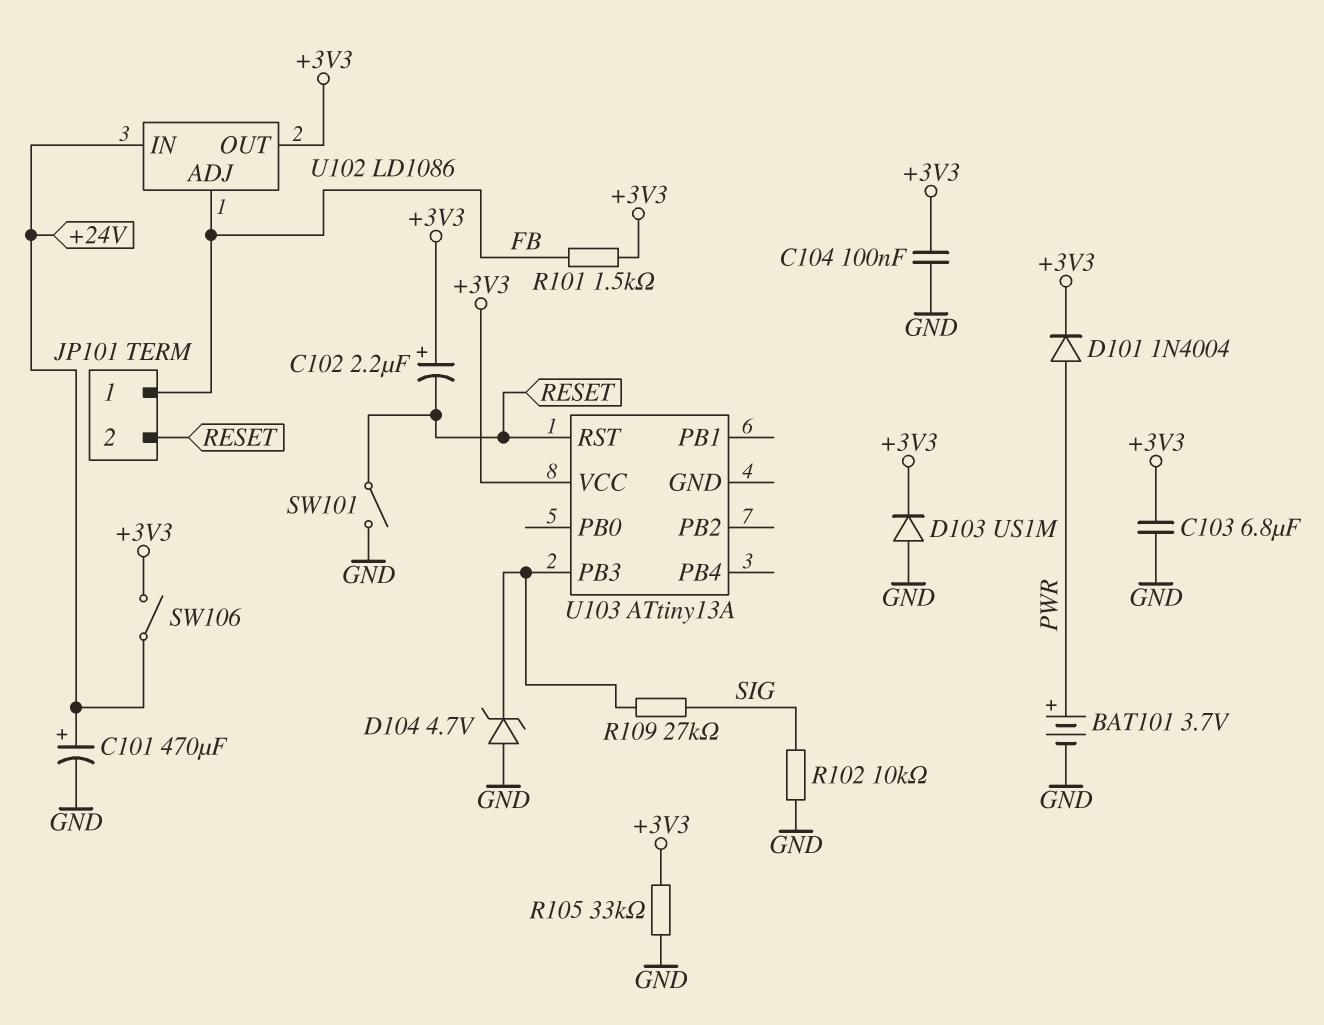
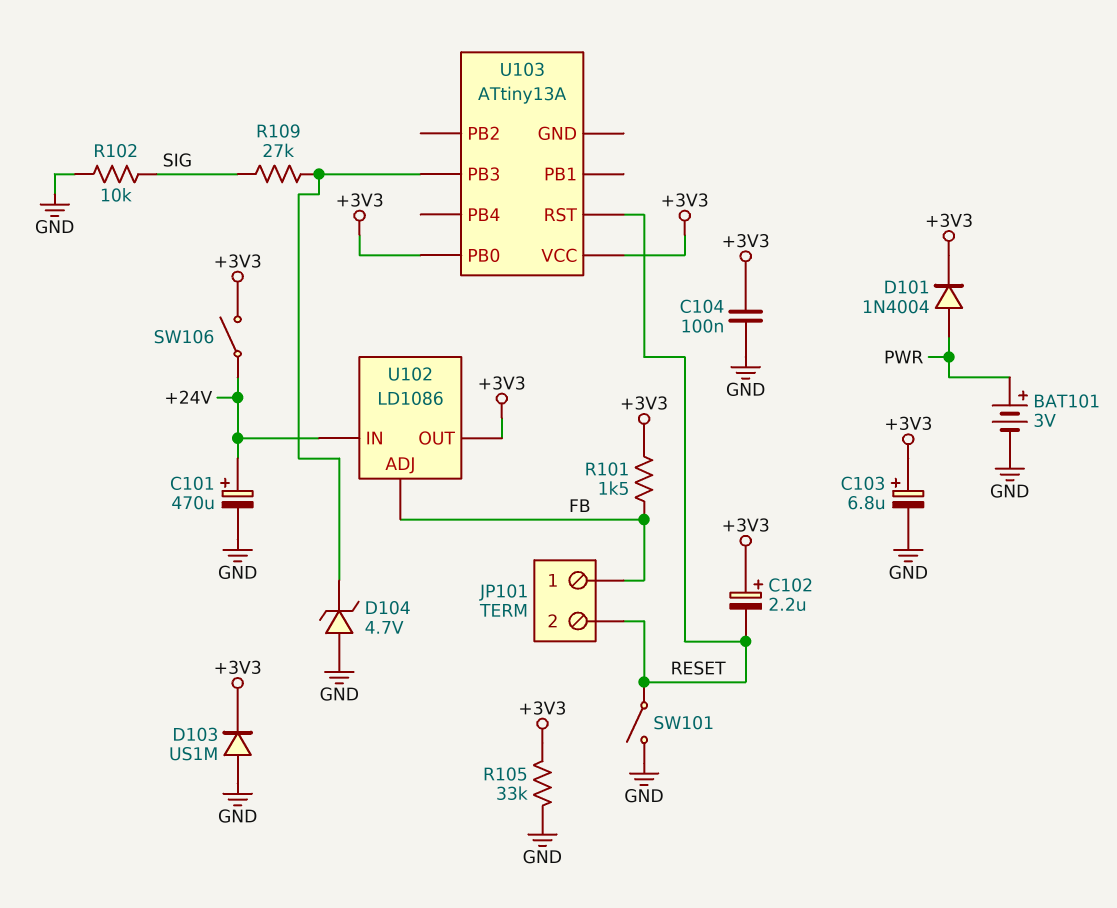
BAT101: 3.7V (plus PWR, minus GND) -> 3V (plus PWR, minus GND)
C103: 6.8uF (+3V3, GND) -> 6.8uF (plus +3V3, minus GND)
U103 pin PB0: none -> +3V3

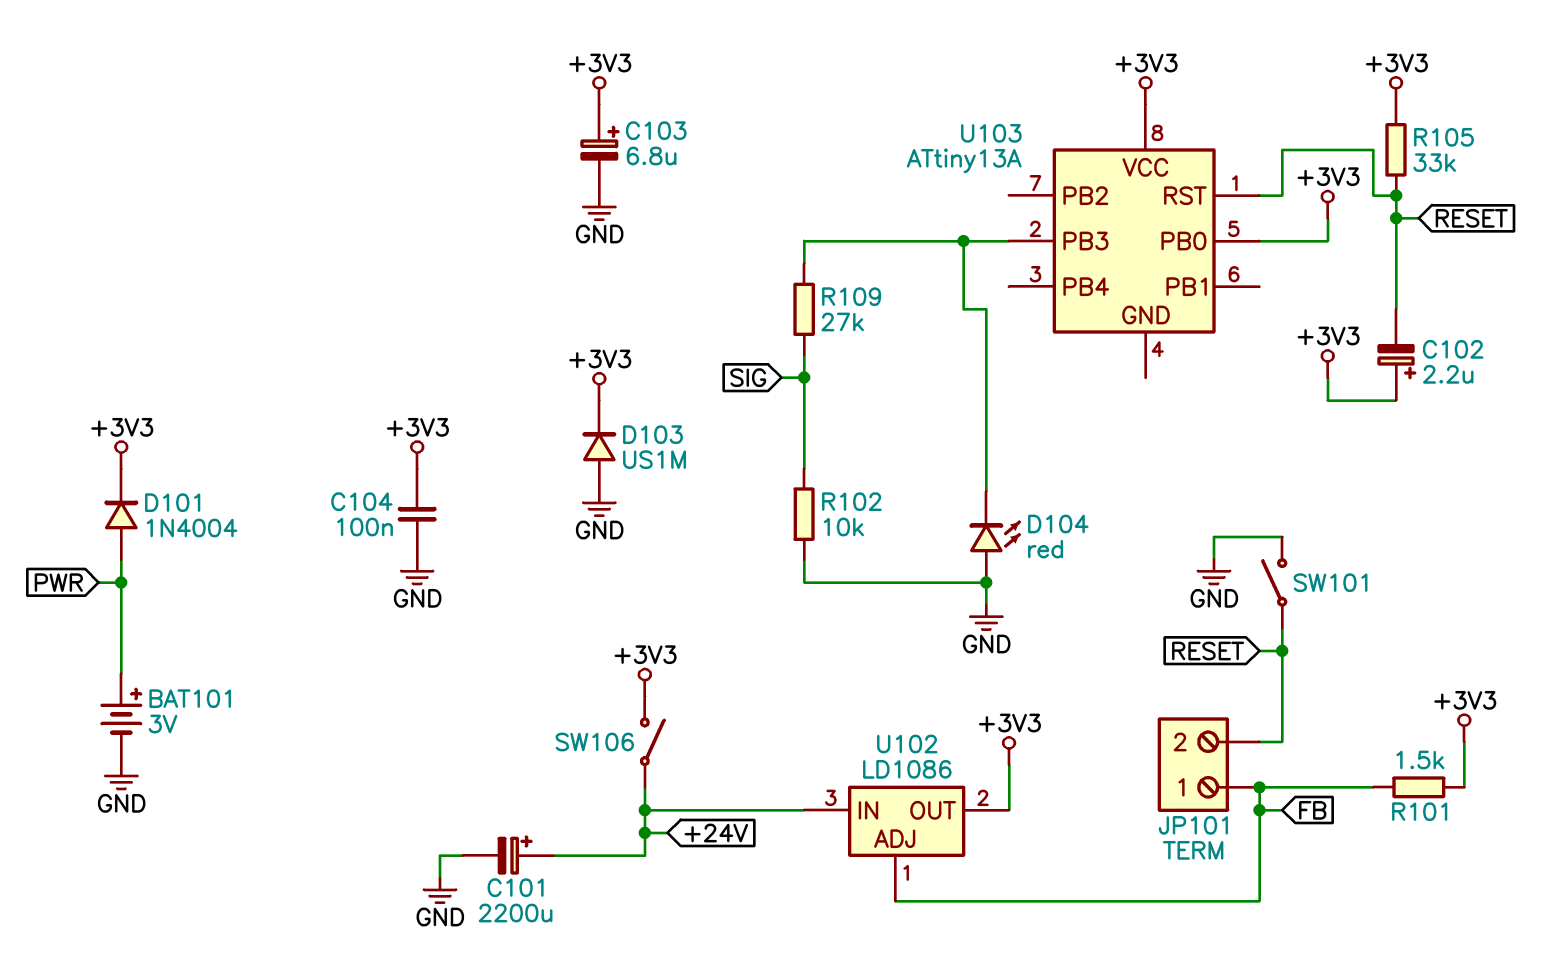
C101: 470uF (plus +24V, minus GND) -> 2200uF (plus +24V, minus GND)
D104: zener 4.7V (A GND, K U103/PB3) -> LED red (A GND, K U103/PB3)
R105: 33k (+3V3, GND) -> 33k (+3V3, RESET)

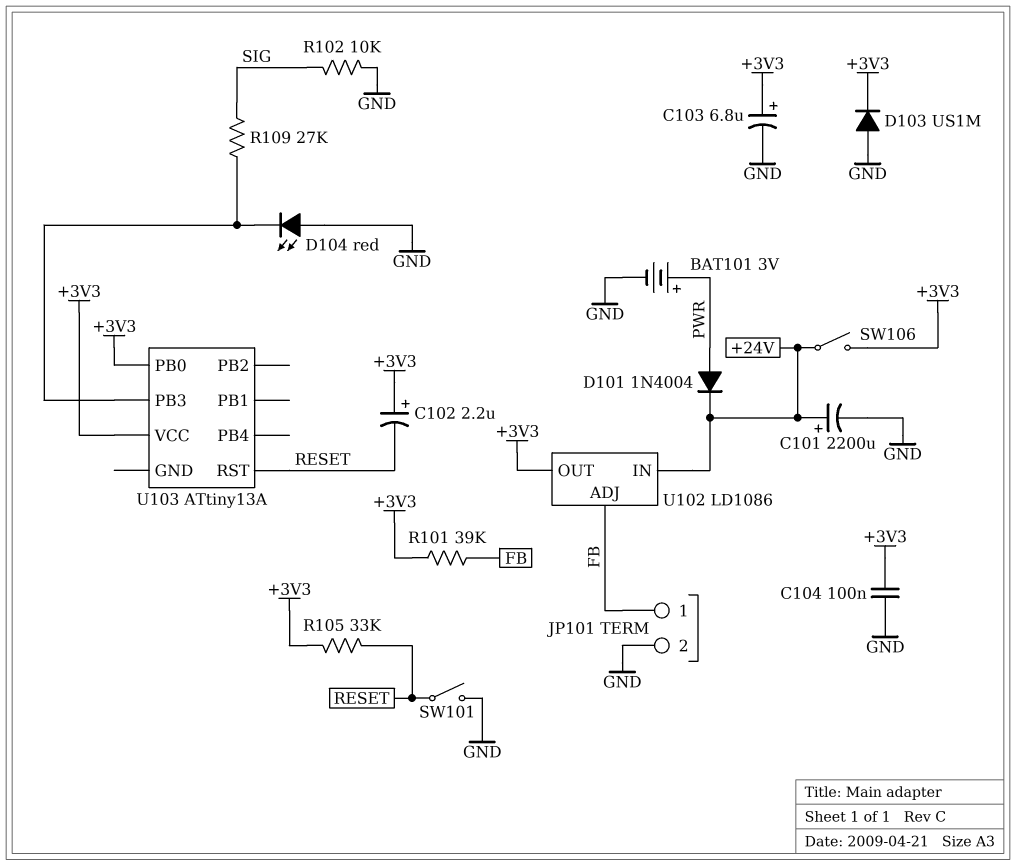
D101: diode 1N4004 (A PWR, K +3V3) -> diode 1N4004 (A PWR, K +24V)
JP101 pin 2: RESET -> GND
R101: 1.5k (+3V3, FB) -> 39k (+3V3, FB)

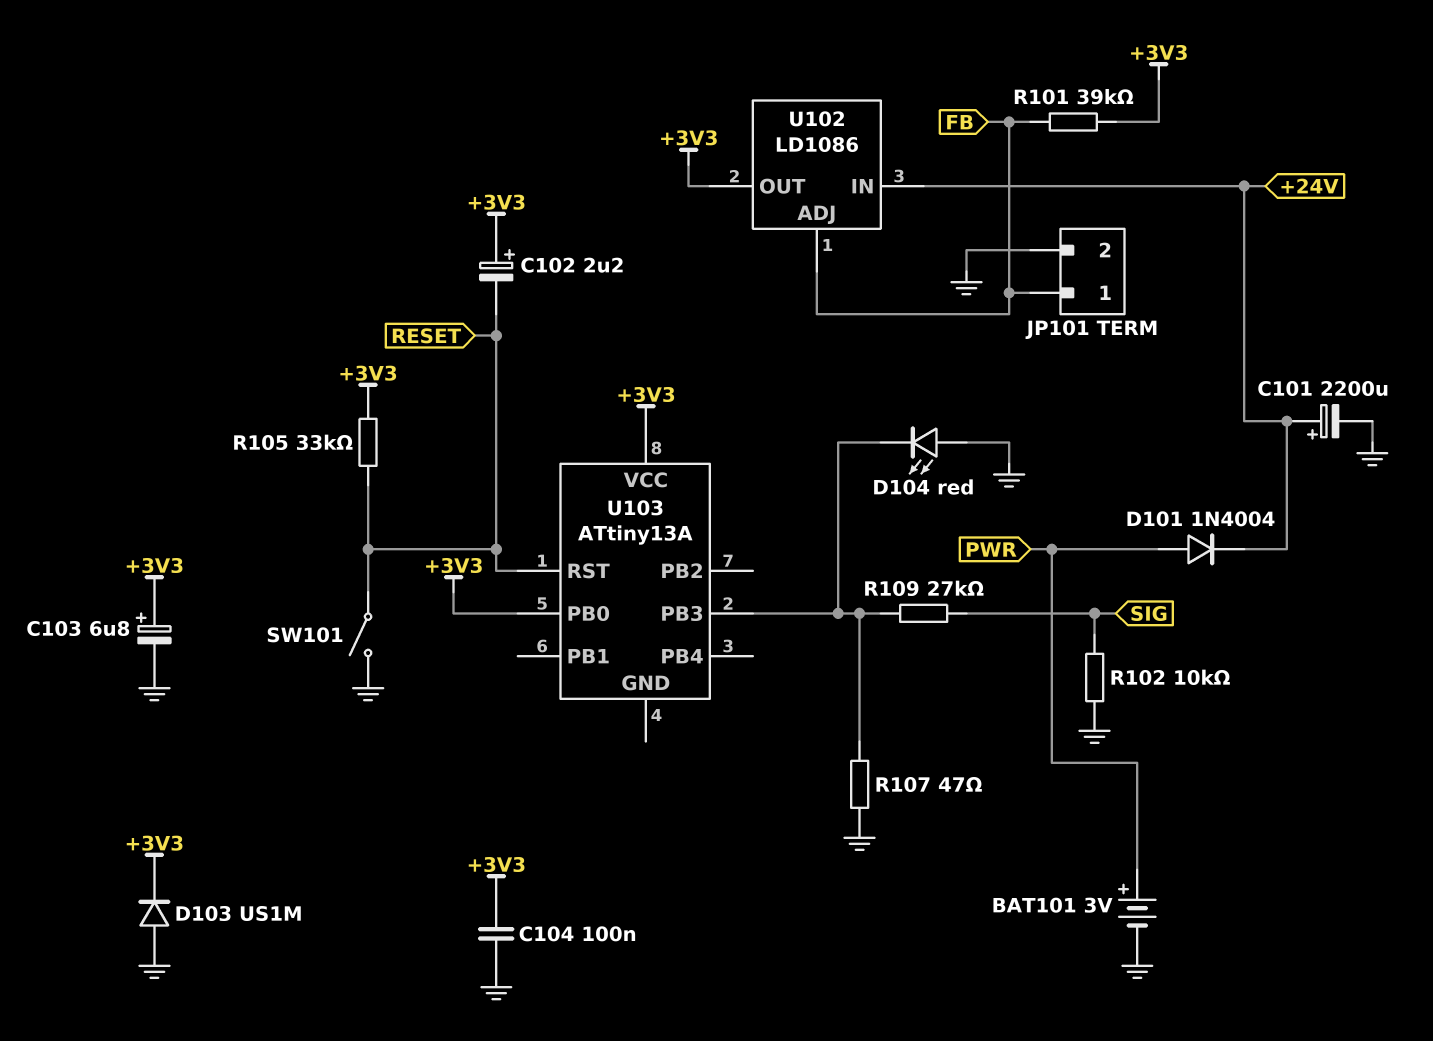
R107: none -> 47 (GND, U103/PB3)
SW106: switch (+3V3, +24V) -> none

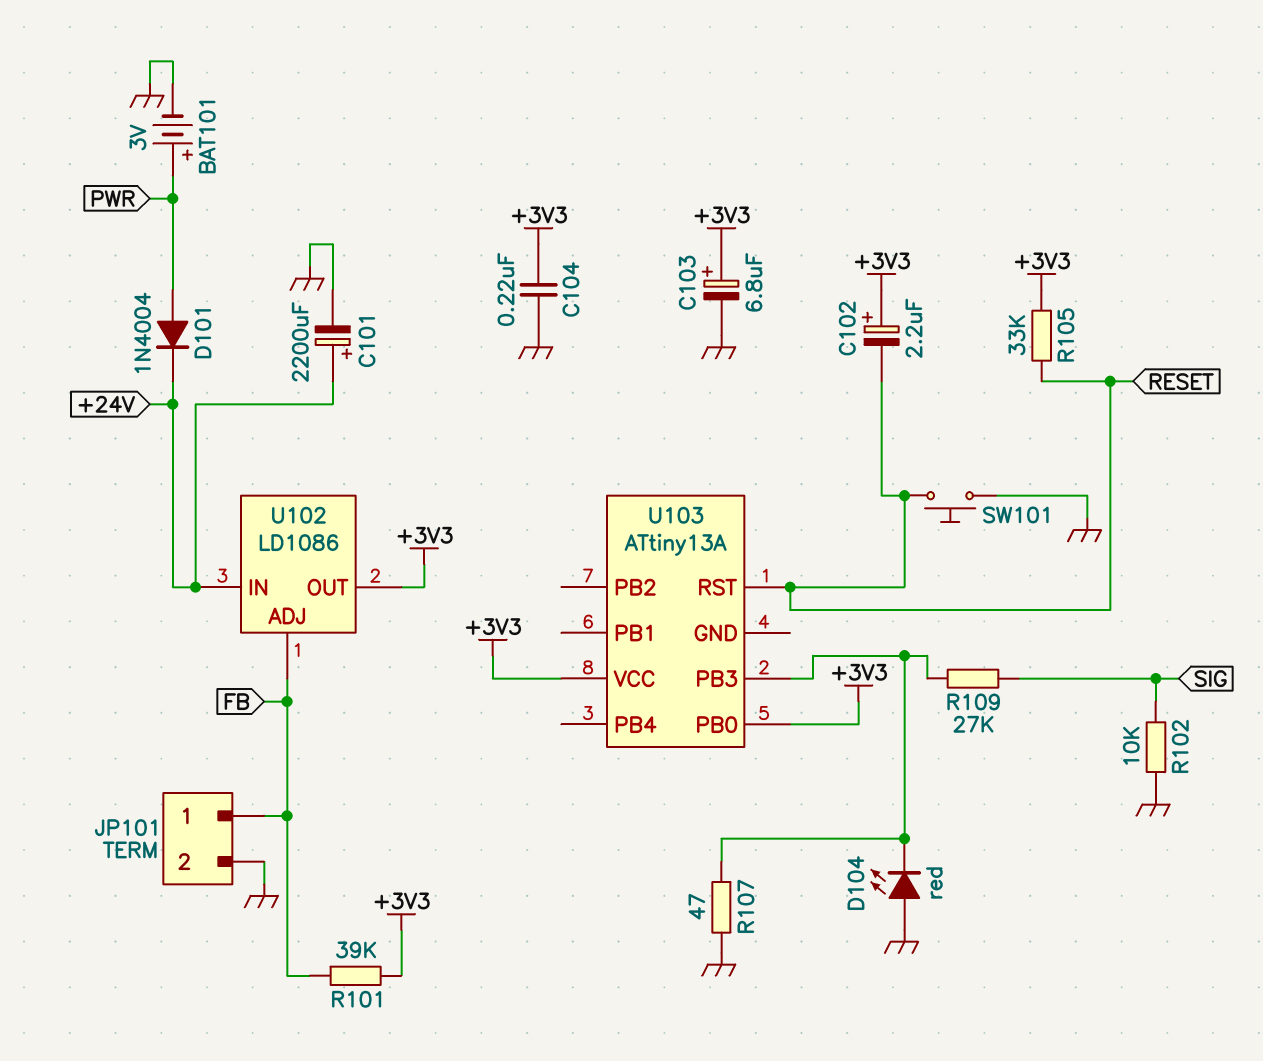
C104: 100nF (+3V3, GND) -> 220nF (+3V3, GND)
D103: diode US1M (A GND, K +3V3) -> none
SW101: switch (GND, RESET) -> button (GND, RESET)

